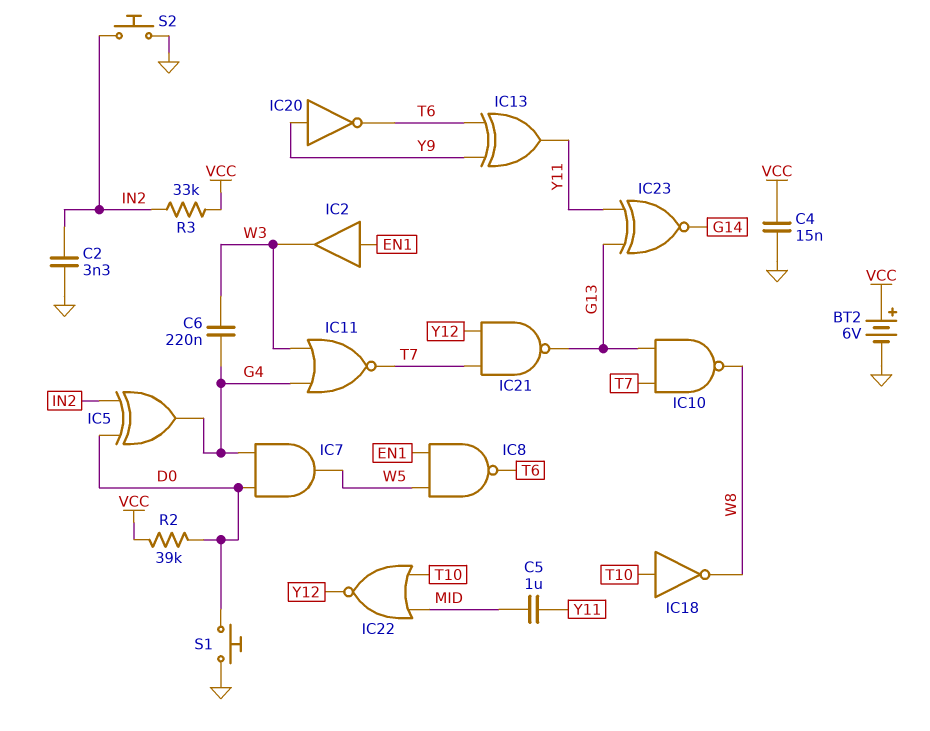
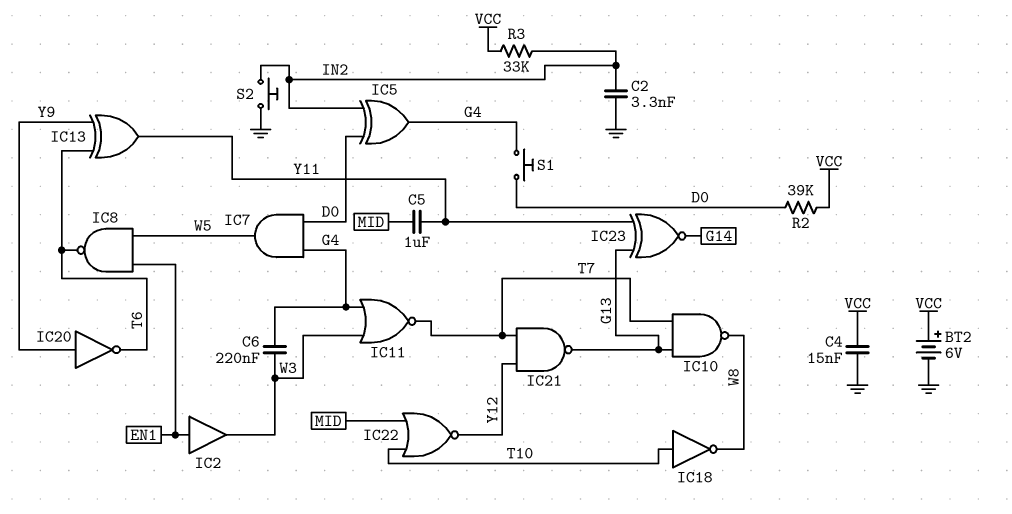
S1: button (D0, GND) -> button (D0, G4)

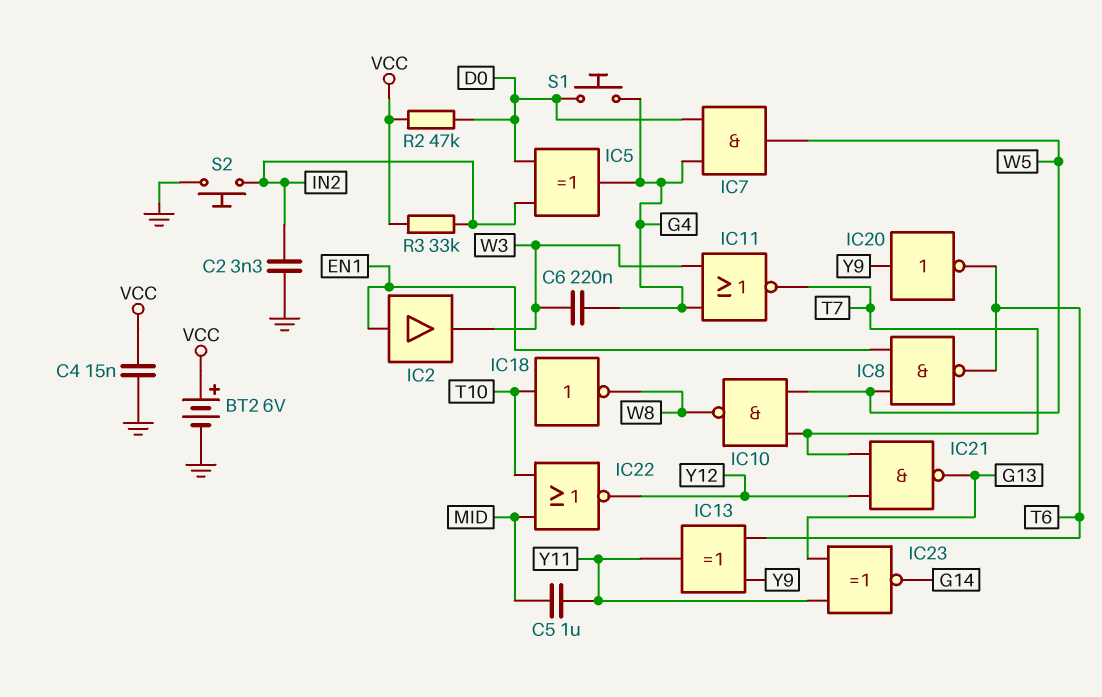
IC10: NAND (in G13, in T7, out W8) -> NAND (in T7, in W5, out W8)
R2: 39k (D0, VCC) -> 47k (D0, VCC)

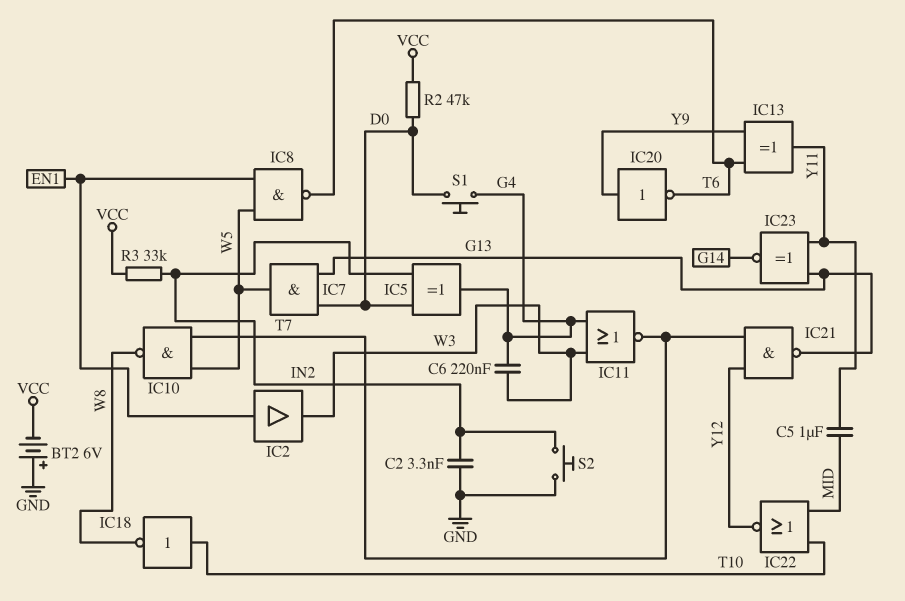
BT2: 6V (plus VCC, minus GND) -> 6V (plus GND, minus VCC)
C4: 15nF (GND, VCC) -> none
IC7: AND (in D0, in G4, out W5) -> AND (in D0, in G13, out W5)

